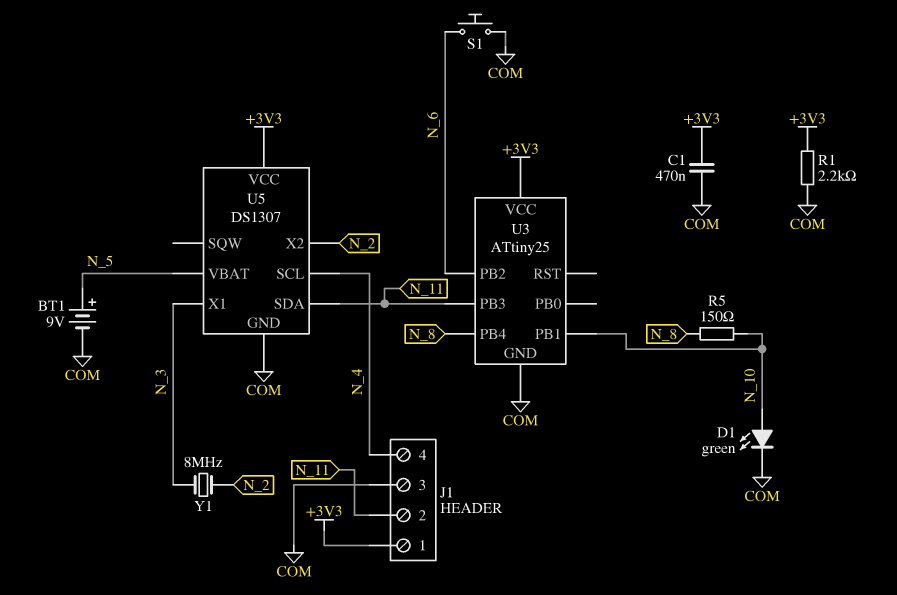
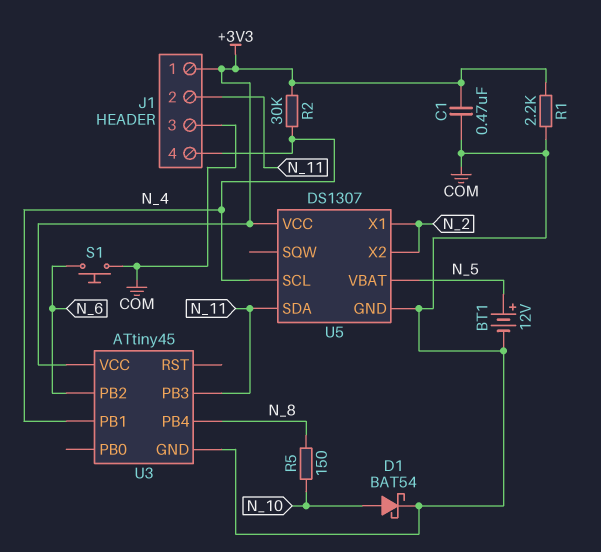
BT1: 9V (plus N_5, minus COM) -> 12V (plus N_5, minus COM)
D1: LED green (A N_10, K COM) -> schottky BAT54 (A N_10, K COM)
R2: none -> 30k (+3V3, N_4)
U3: ATtiny25 -> ATtiny45
U3 pin PB1: N_10 -> N_4
U5 pin X1: N_3 -> N_2
Y1: 8MHz (N_2, N_3) -> none

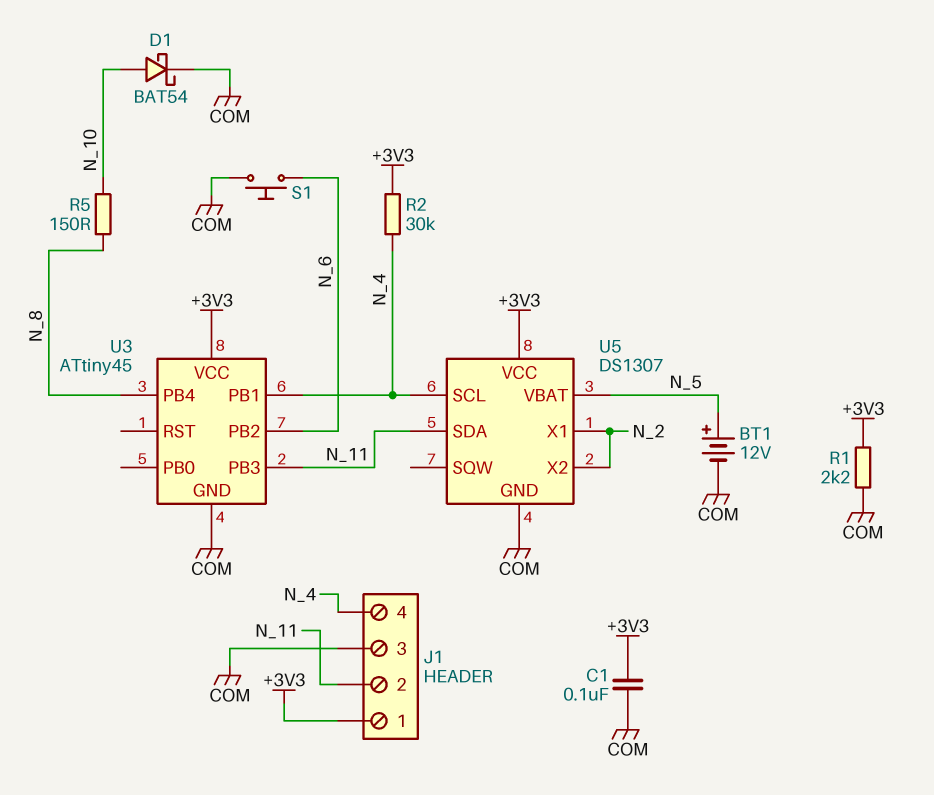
C1: 470nF (+3V3, COM) -> 100nF (+3V3, COM)

